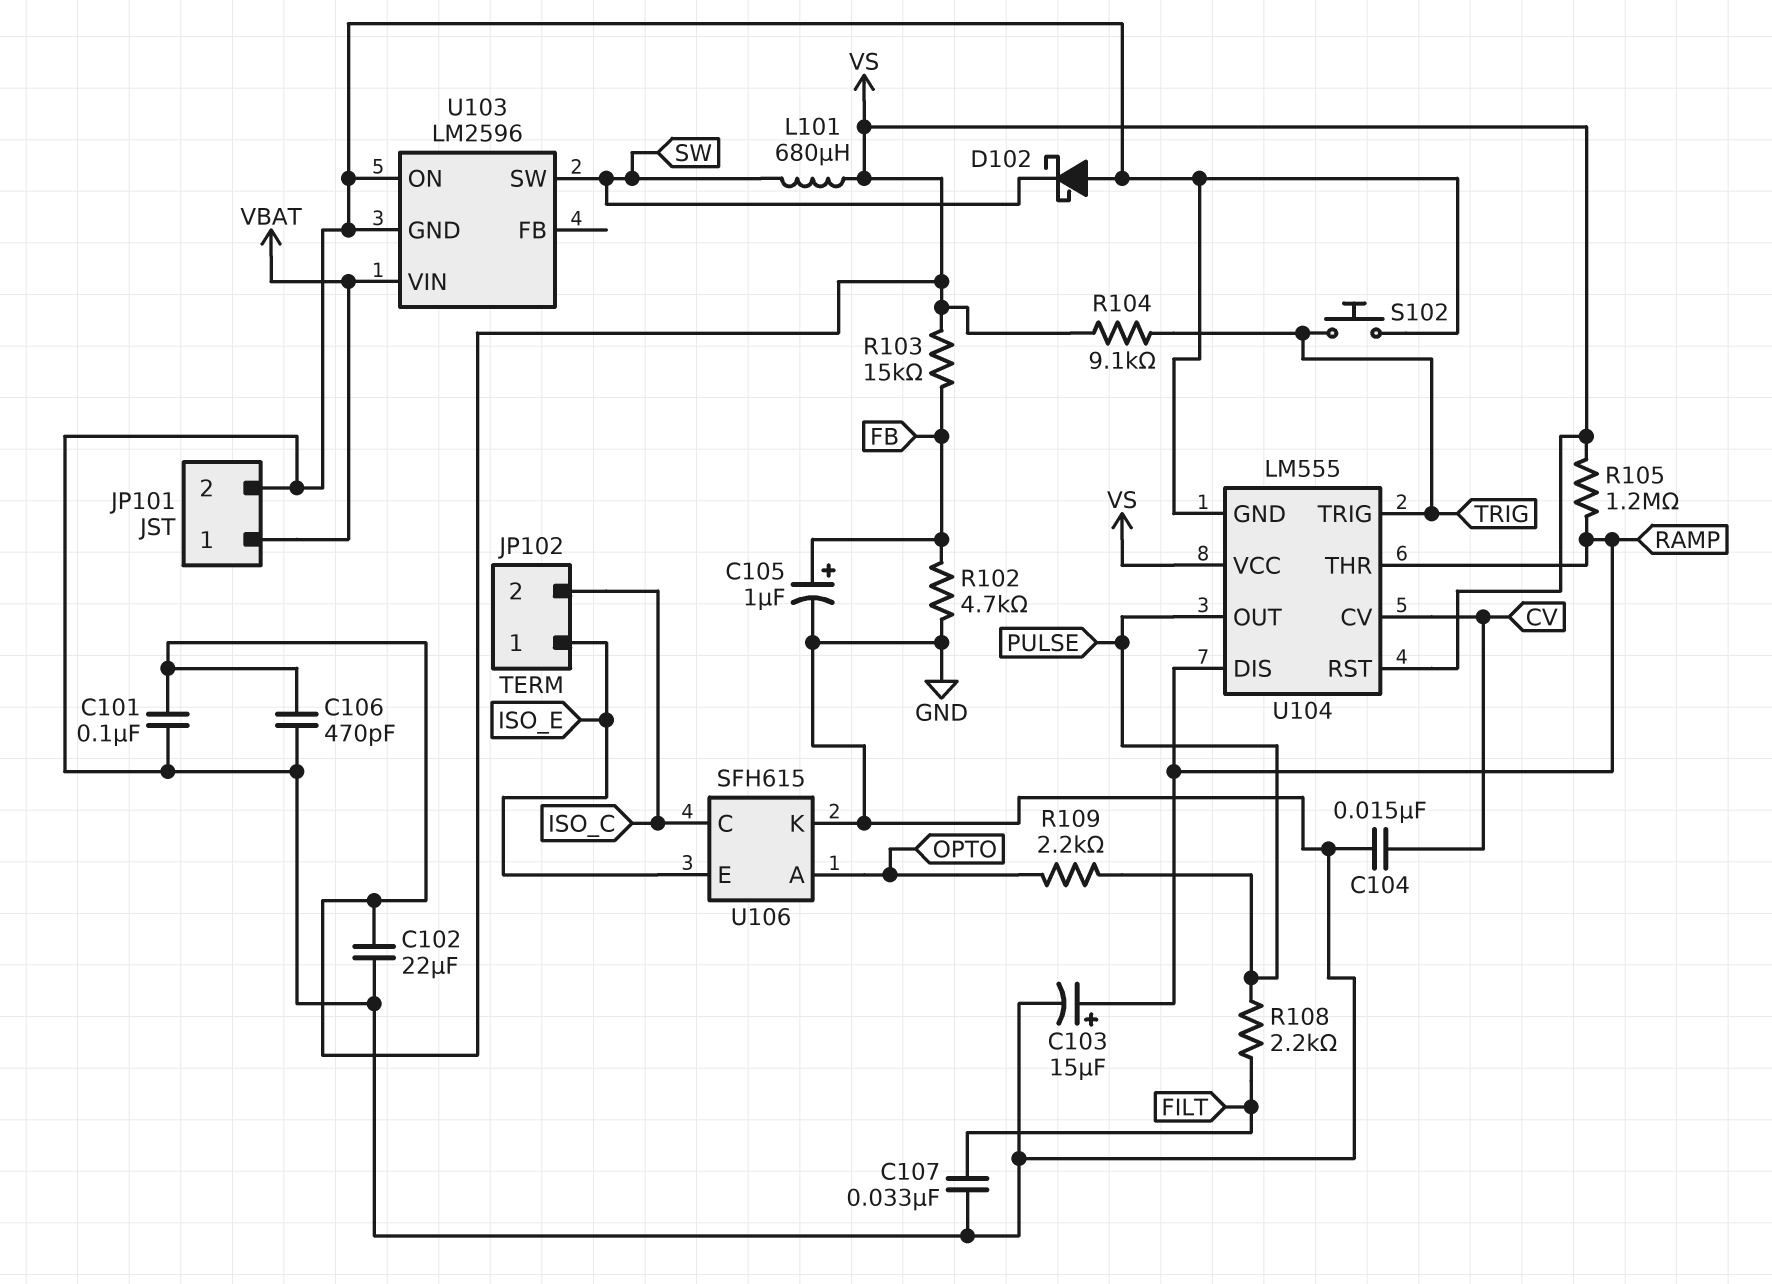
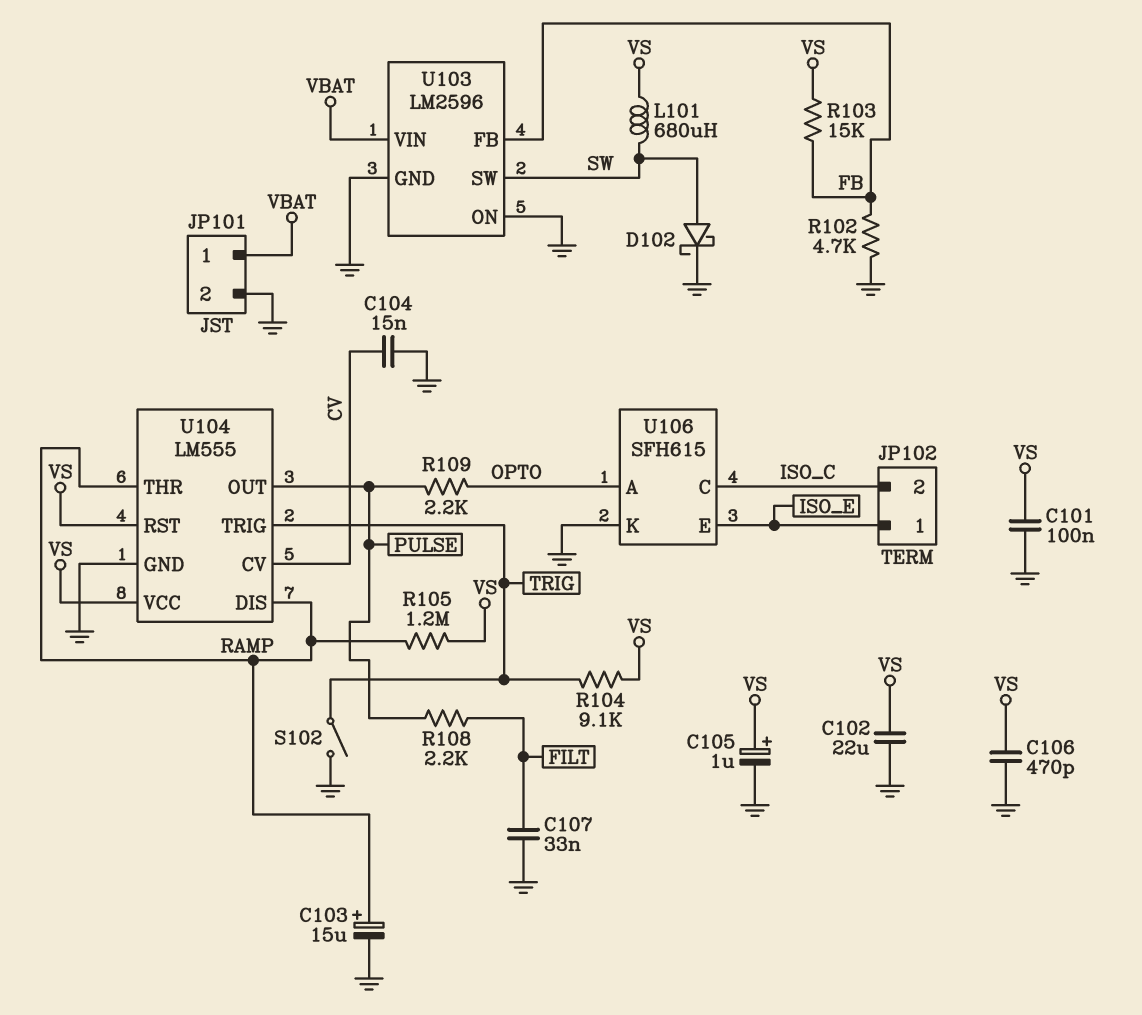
C105: 1uF (plus FB, minus GND) -> 1uF (plus VS, minus GND)
D102: schottky (A GND, K SW) -> schottky (A SW, K GND)
S102: button (GND, TRIG) -> switch (GND, TRIG)
U103 pin FB: none -> FB

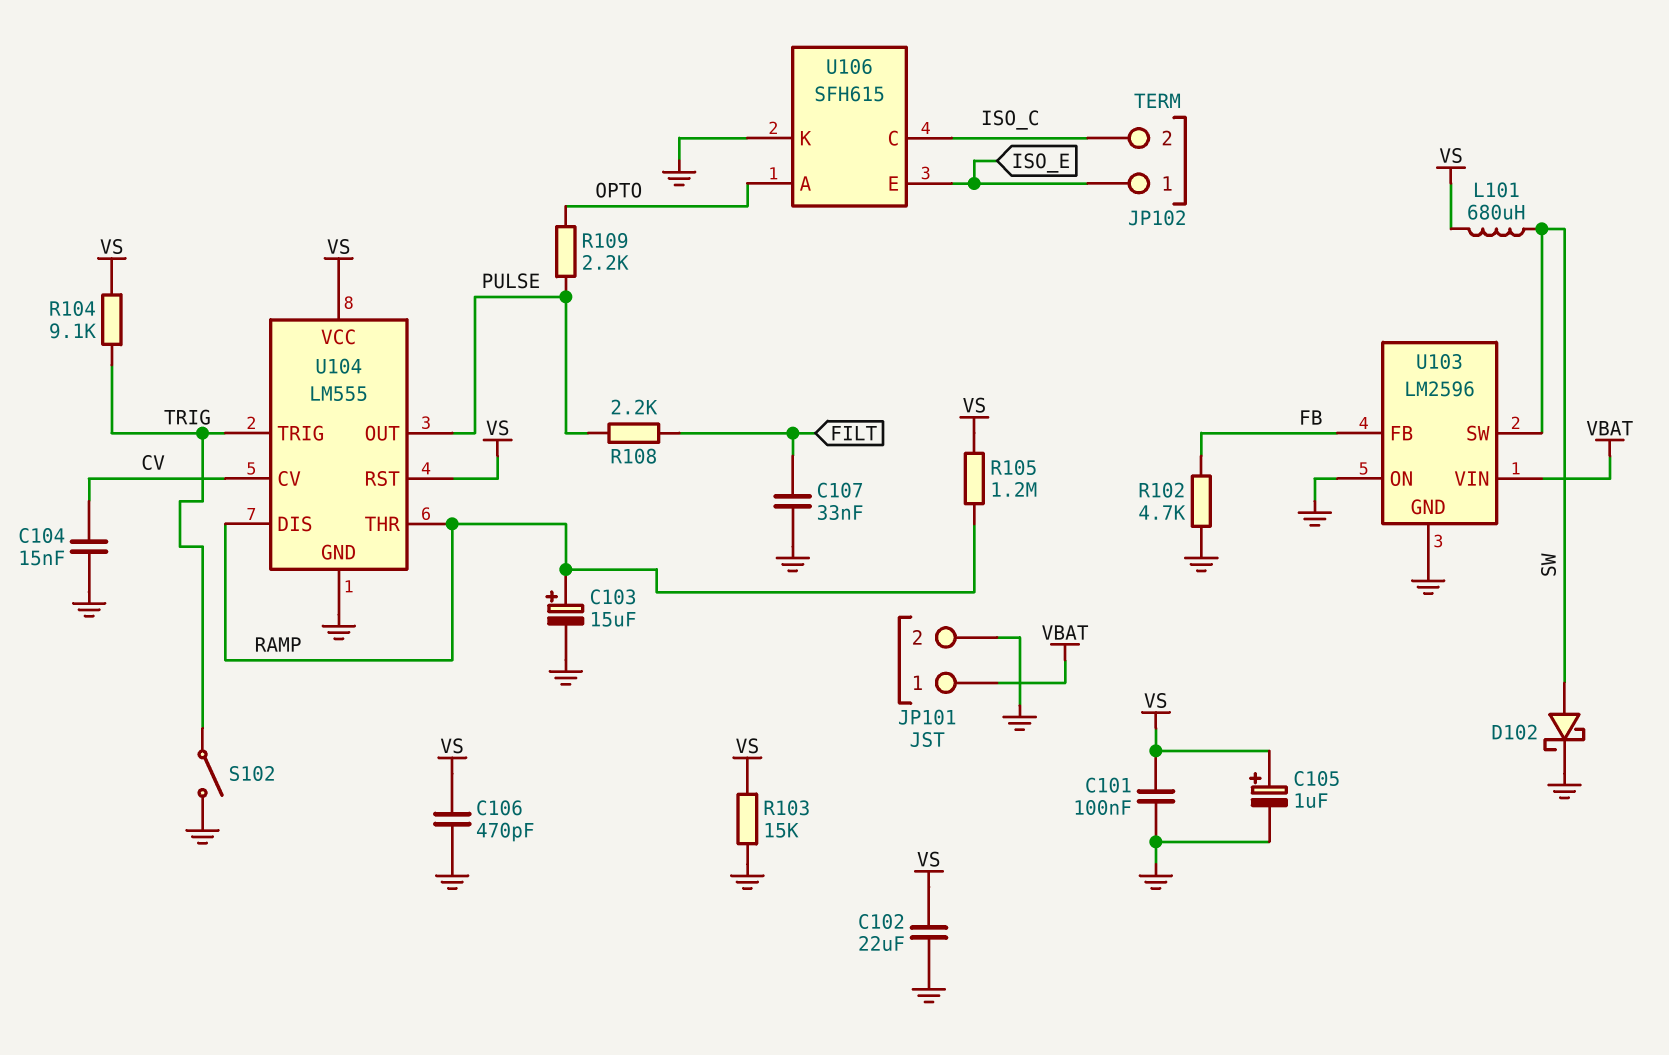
R103: 15k (FB, VS) -> 15k (GND, VS)

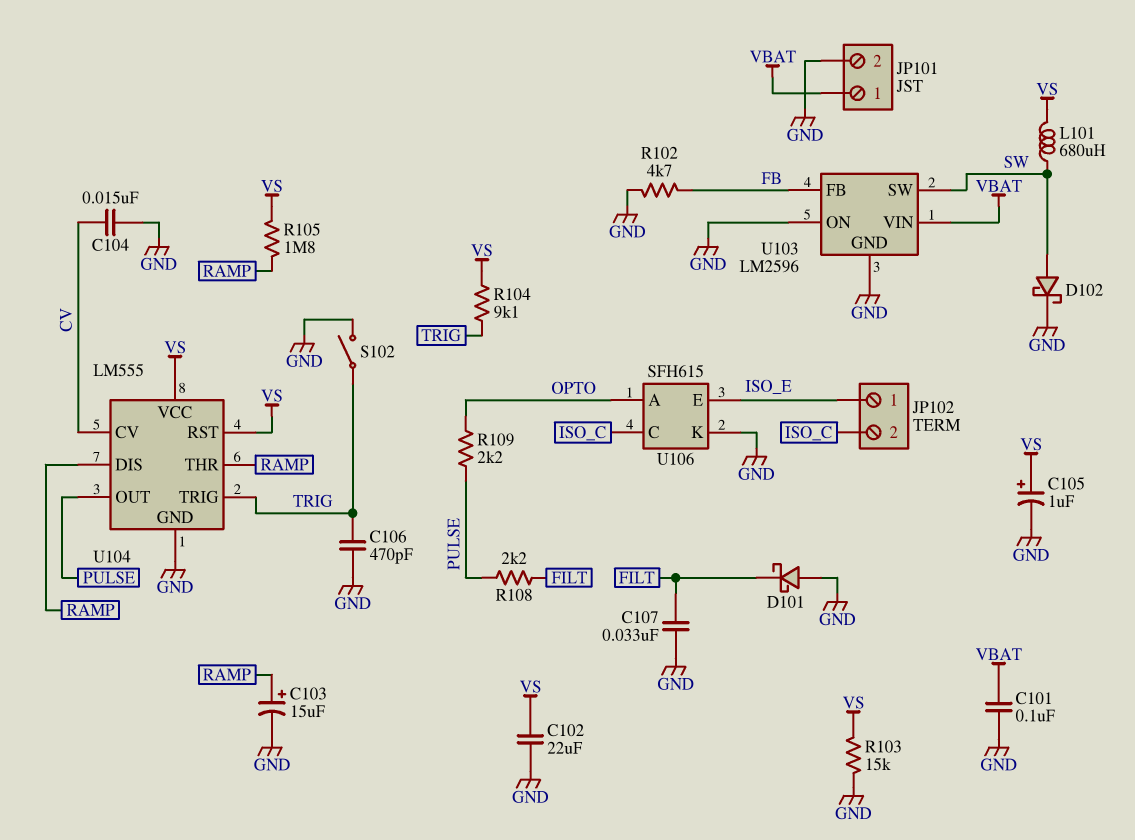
C101: 100nF (GND, VS) -> 100nF (GND, VBAT)
C106: 470pF (GND, VS) -> 470pF (GND, TRIG)
D101: none -> schottky (A GND, K FILT)
R105: 1.2M (RAMP, VS) -> 1.8M (RAMP, VS)

